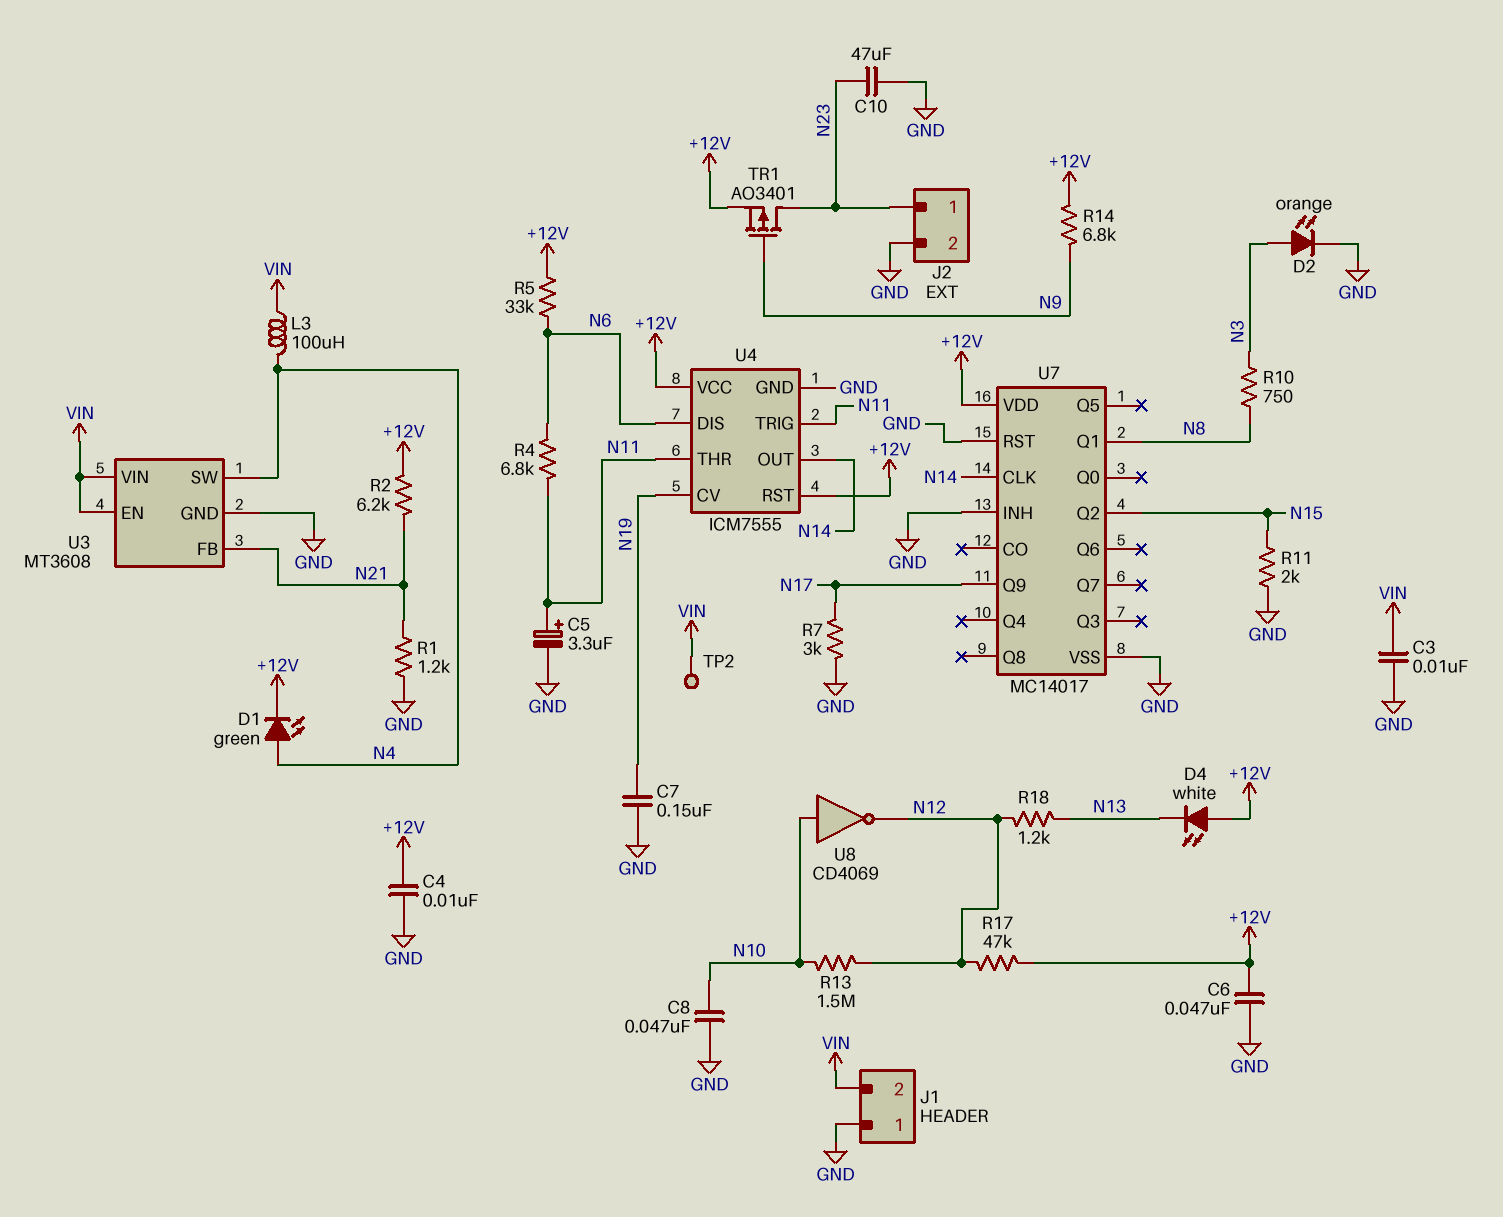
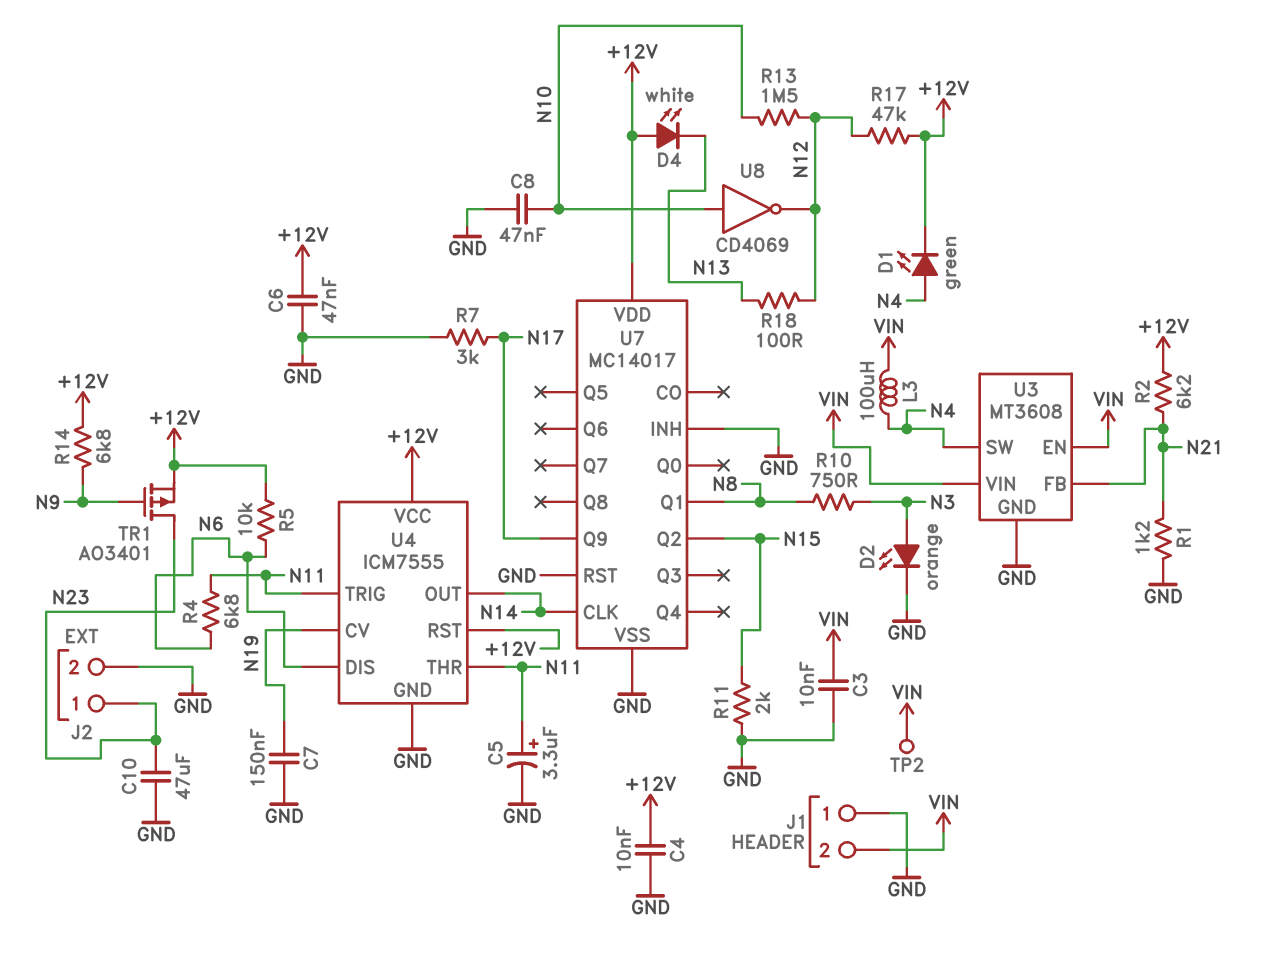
R5: 33k (+12V, N6) -> 10k (+12V, N6)
R18: 1.2k (N12, N13) -> 100 (N12, N13)

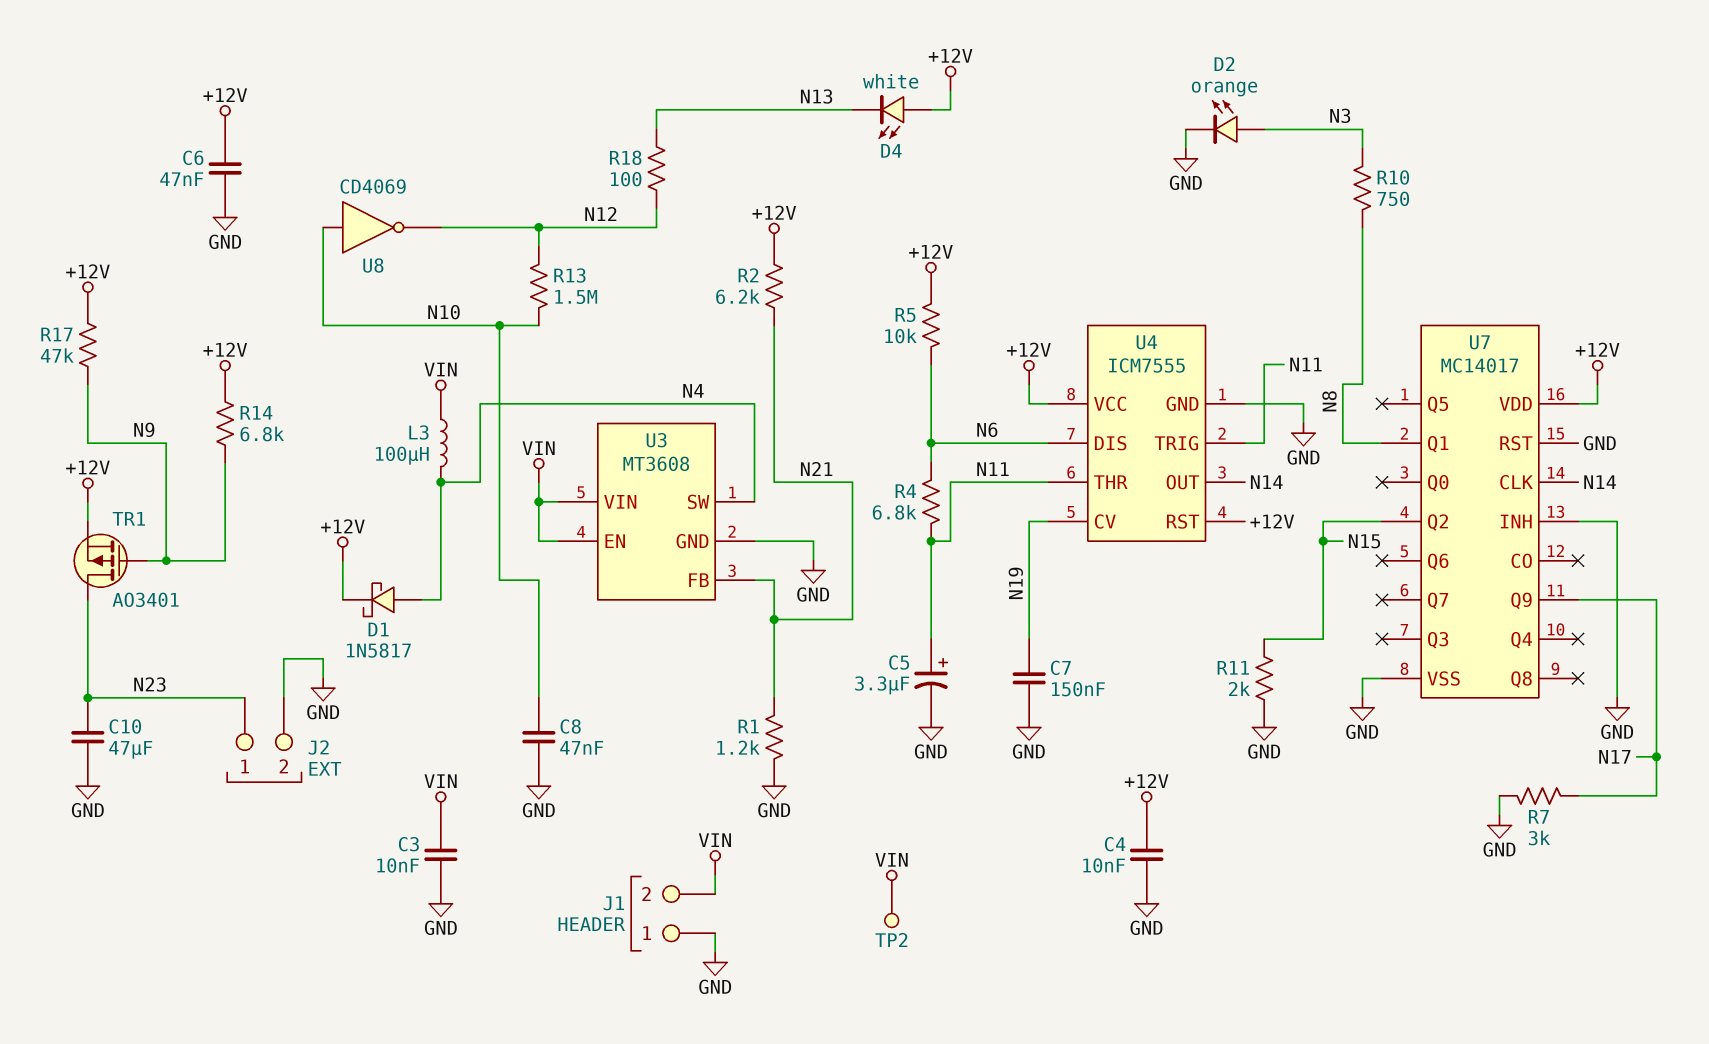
D1: LED green (A N4, K +12V) -> schottky 1N5817 (A N4, K +12V)
R17: 47k (+12V, N12) -> 47k (+12V, N9)

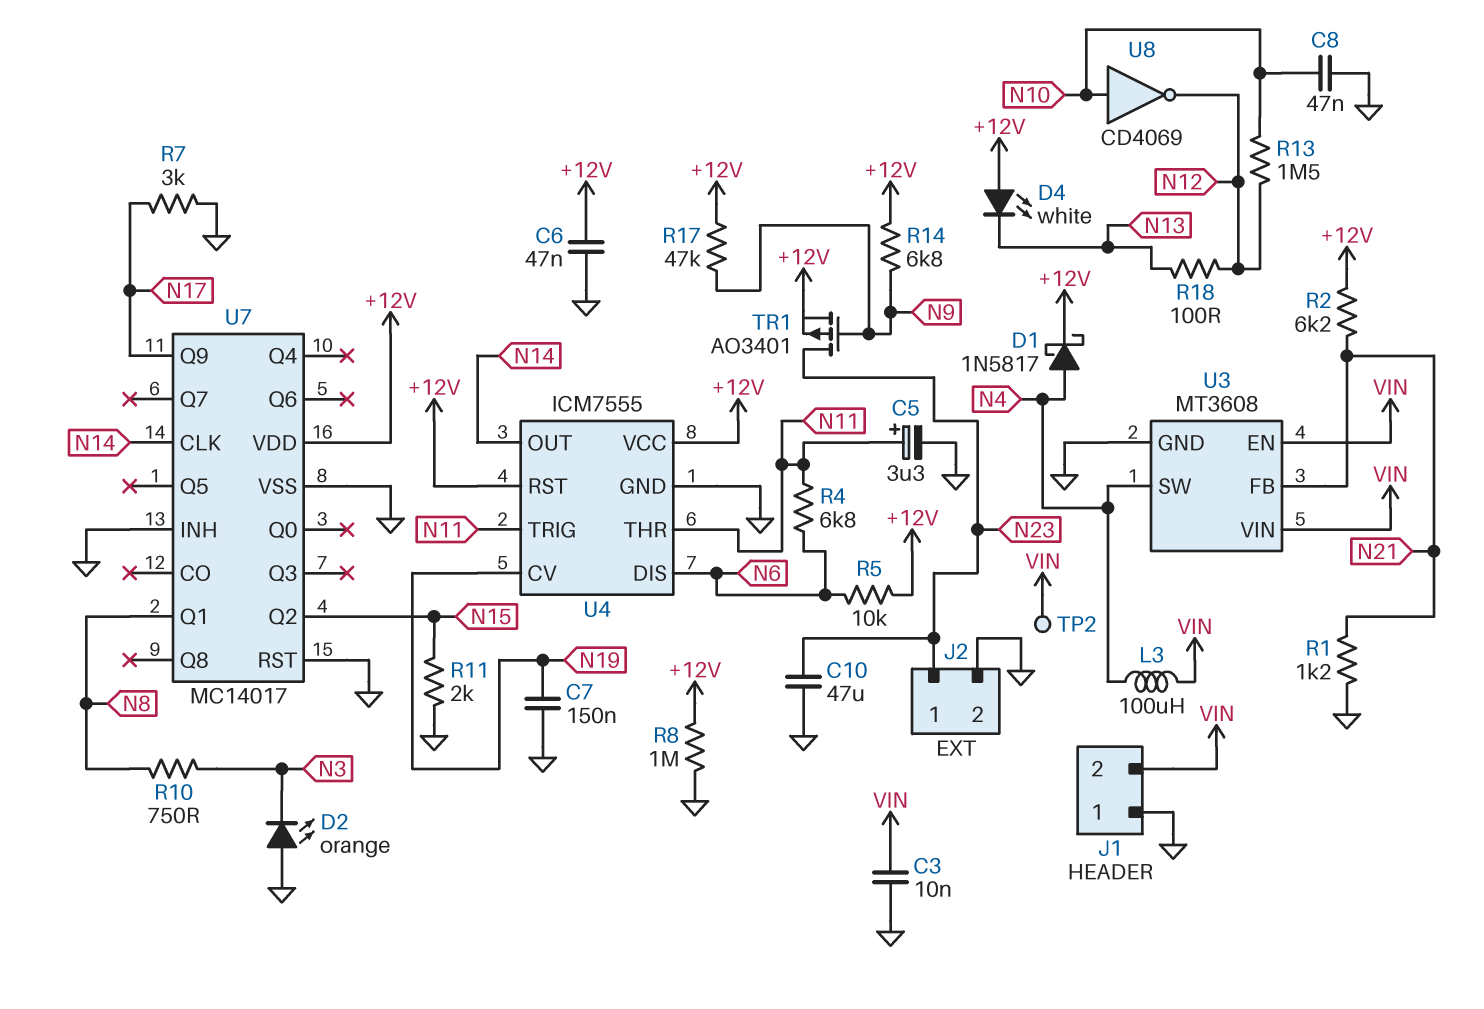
C4: 10nF (+12V, GND) -> none
D2: LED orange (A N3, K GND) -> LED orange (A GND, K N3)
R8: none -> 1M (+12V, GND)

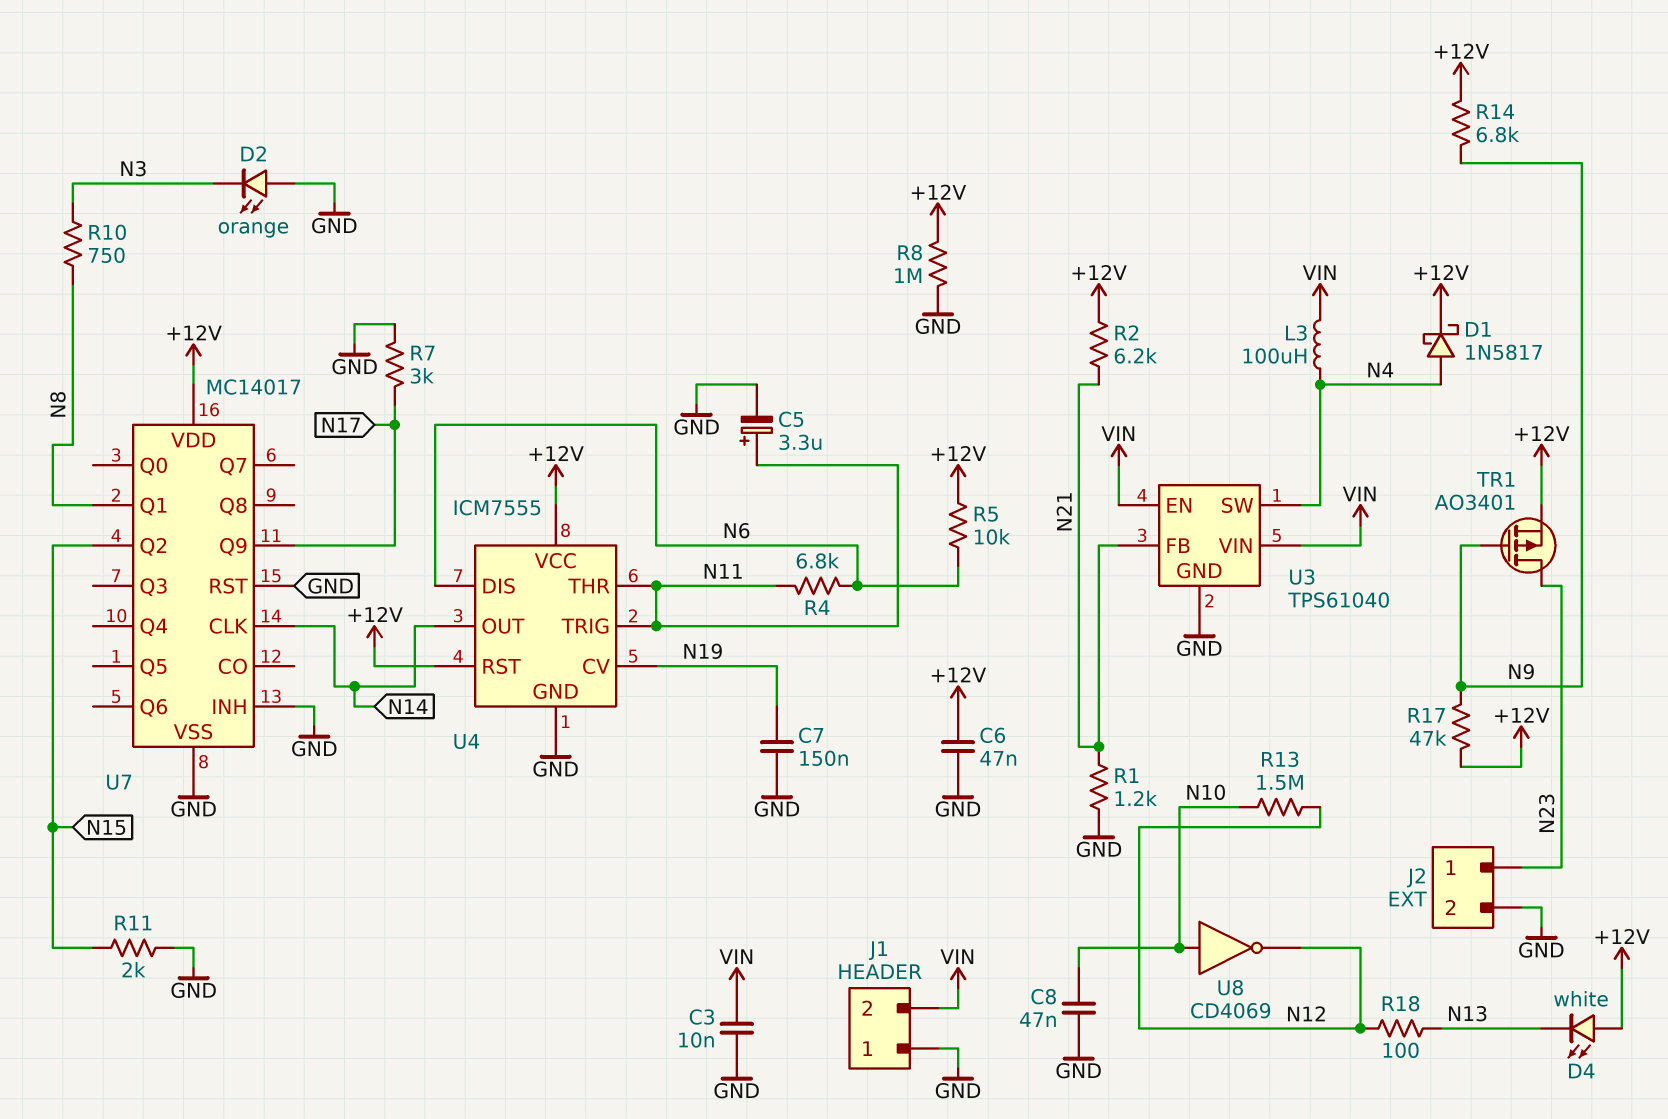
C10: 47uF (GND, N23) -> none
TP2: test point (VIN) -> none
U3: MT3608 -> TPS61040

